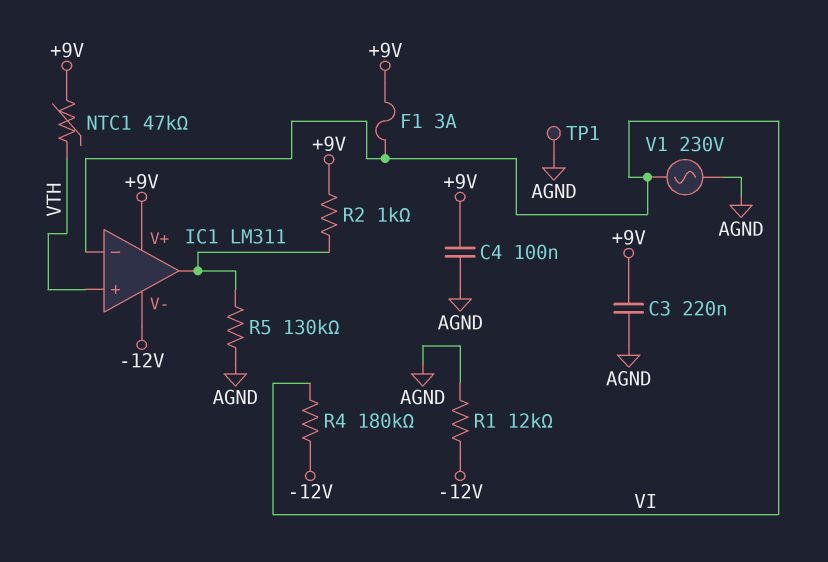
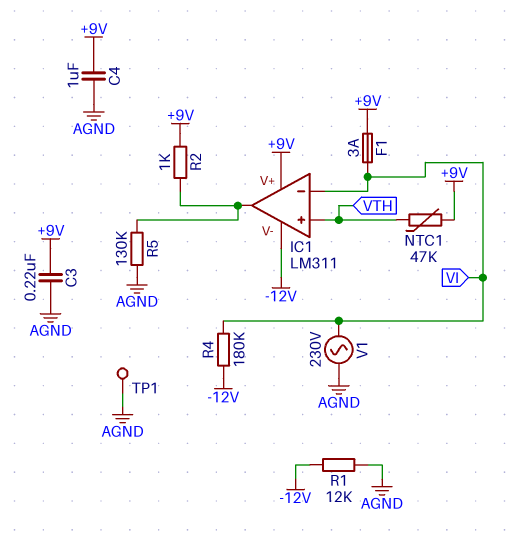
C4: 100nF (+9V, AGND) -> 1uF (+9V, AGND)

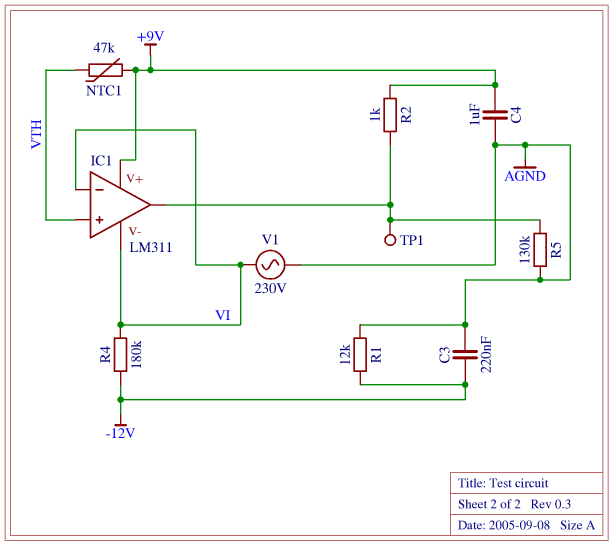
C3: 220nF (+9V, AGND) -> 220nF (-12V, AGND)
F1: 3A (+9V, VI) -> none
IC1 pin V-: -12V -> VI
TP1: test point (AGND) -> test point (IC1/out)

